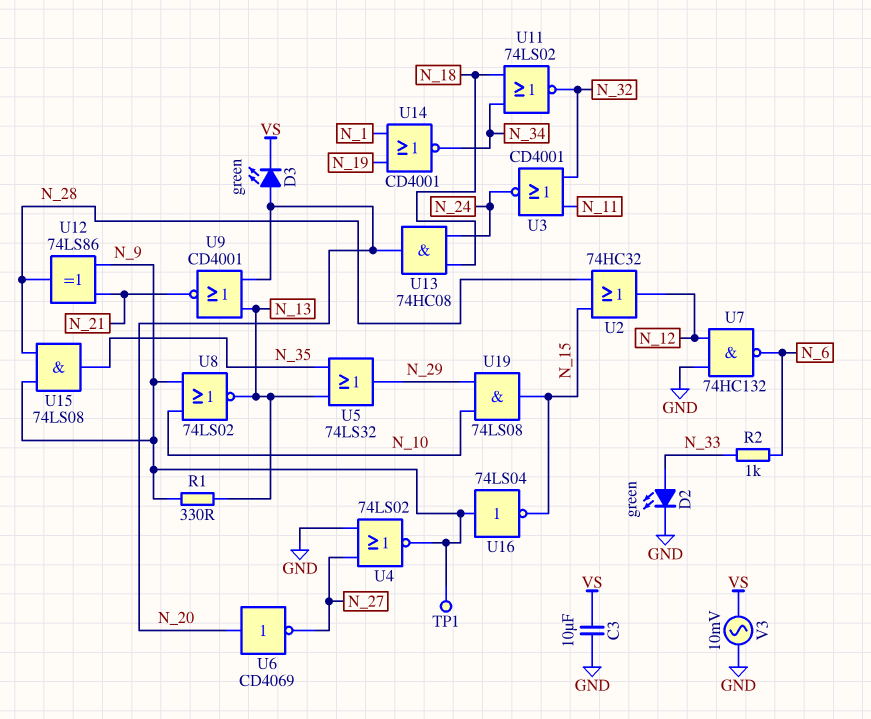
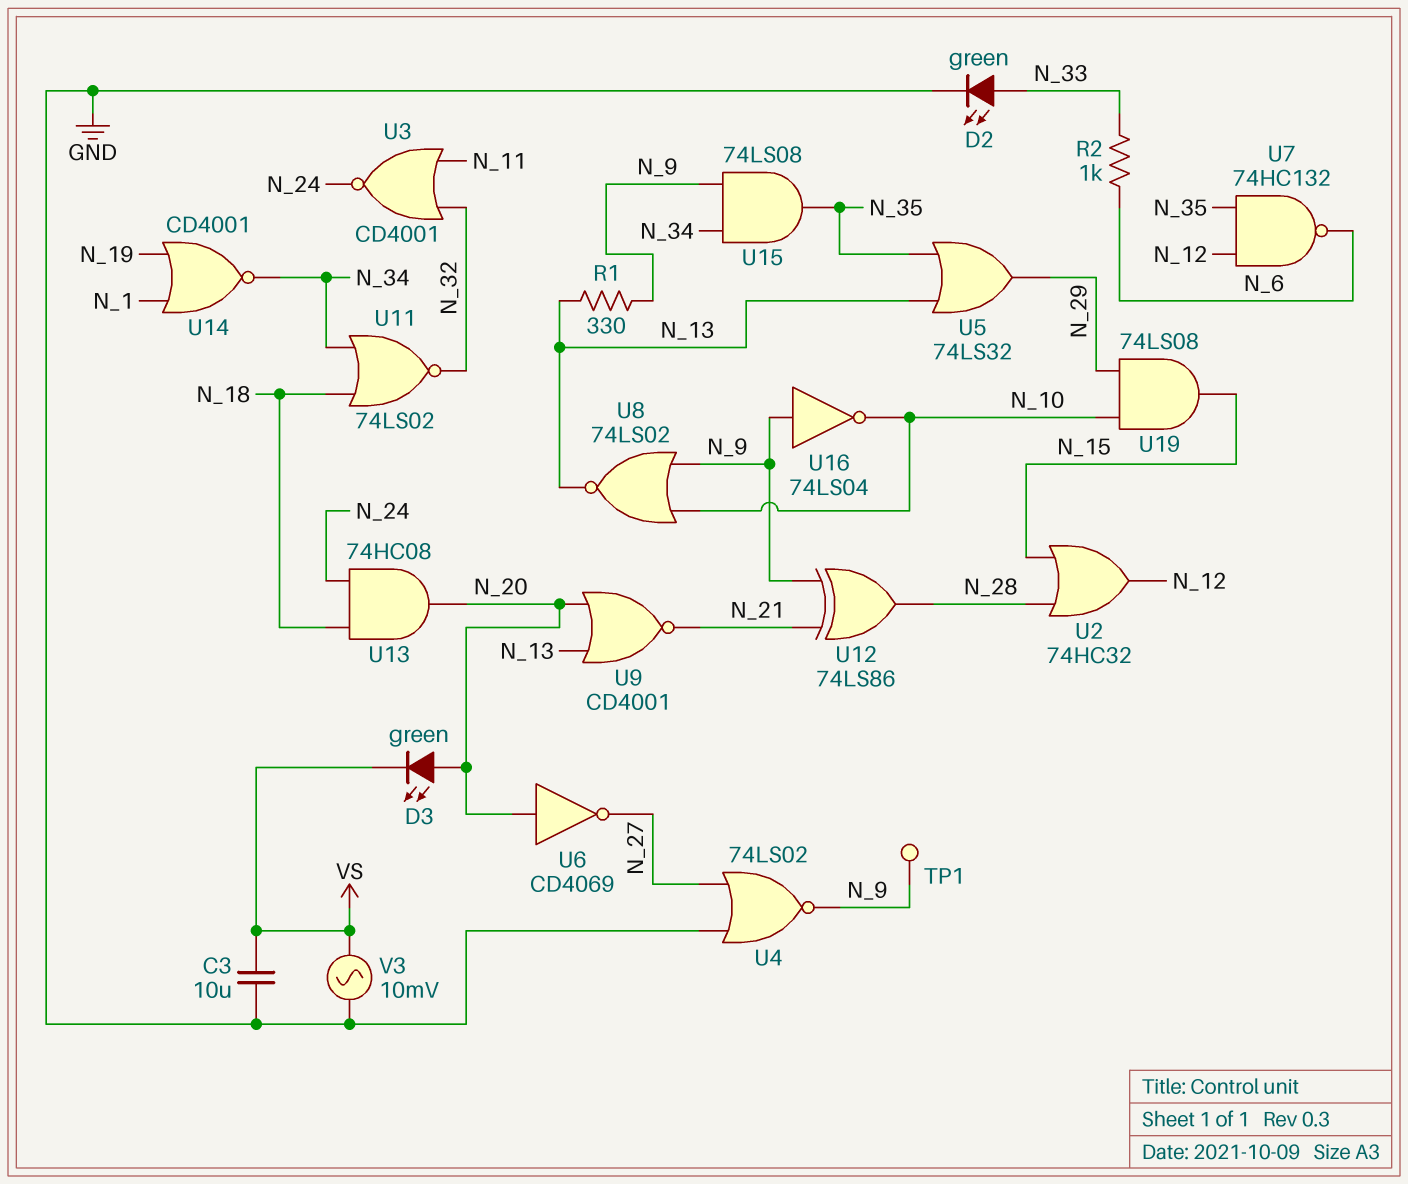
U7: NAND 74HC132 (in GND, in N_12, out N_6) -> NAND 74HC132 (in N_12, in N_35, out N_6)
U15: AND 74LS08 (in N_9, in N_28, out N_35) -> AND 74LS08 (in N_9, in N_34, out N_35)
U16: NOT 74LS04 (in N_9, out N_15) -> NOT 74LS04 (in N_9, out N_10)

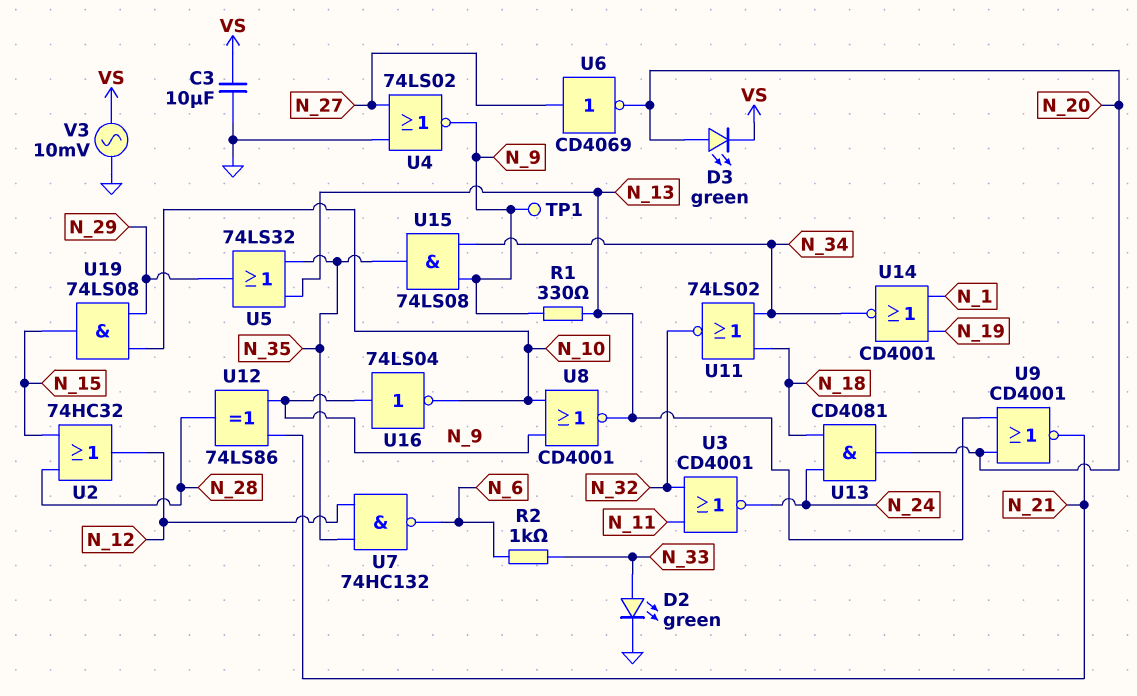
U6: NOT CD4069 (in N_20, out N_27) -> NOT CD4069 (in N_27, out N_20)
U8: NOR 74LS02 (in N_9, in N_10, out N_13) -> NOR CD4001 (in N_9, in N_10, out N_13)
U13: AND 74HC08 (in N_18, in N_24, out N_20) -> AND CD4081 (in N_18, in N_24, out N_20)

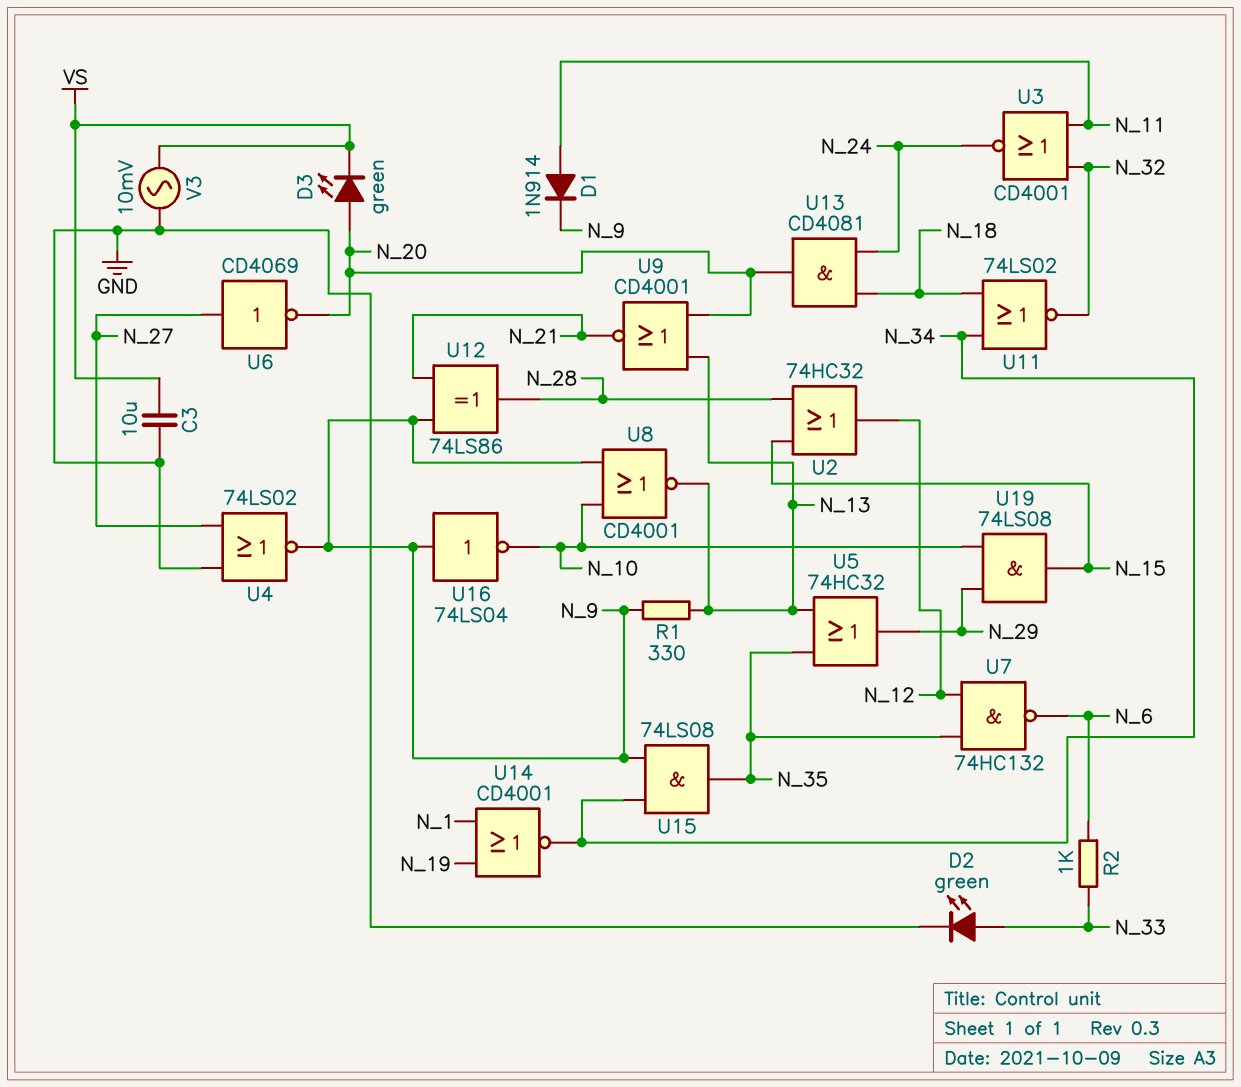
D1: none -> diode 1N914 (A N_11, K N_9)
TP1: test point (N_9) -> none
U5: OR 74LS32 (in N_13, in N_35, out N_29) -> OR 74HC32 (in N_13, in N_35, out N_29)

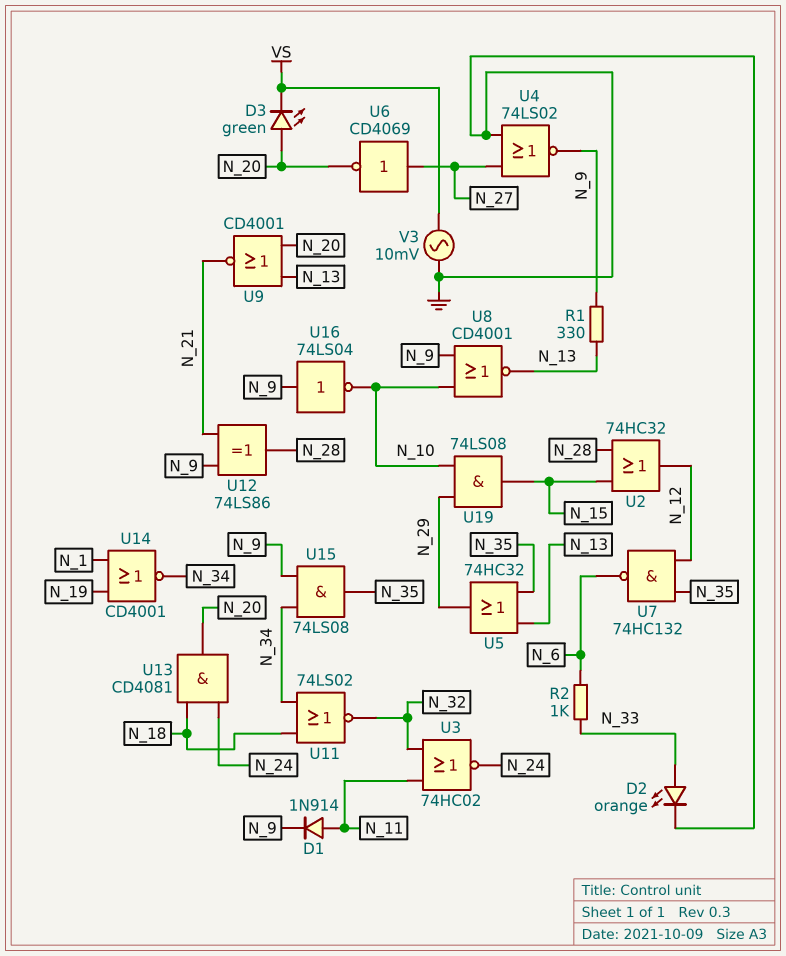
C3: 10uF (GND, VS) -> none
D2: LED green (A N_33, K GND) -> LED orange (A N_33, K GND)
U3: NOR CD4001 (in N_11, in N_32, out N_24) -> NOR 74HC02 (in N_11, in N_32, out N_24)

